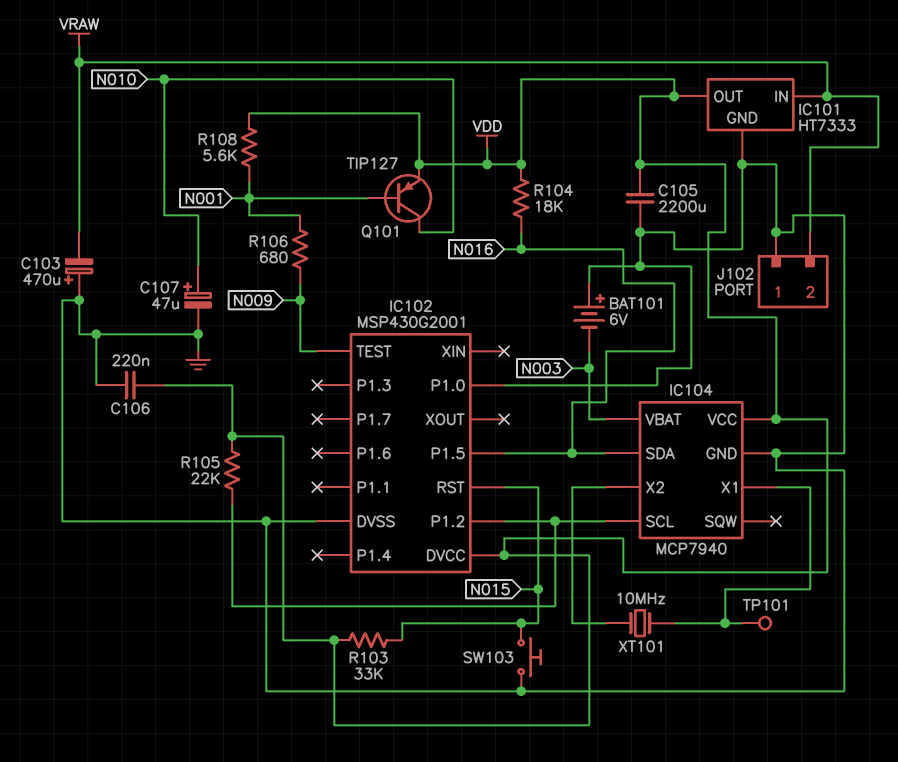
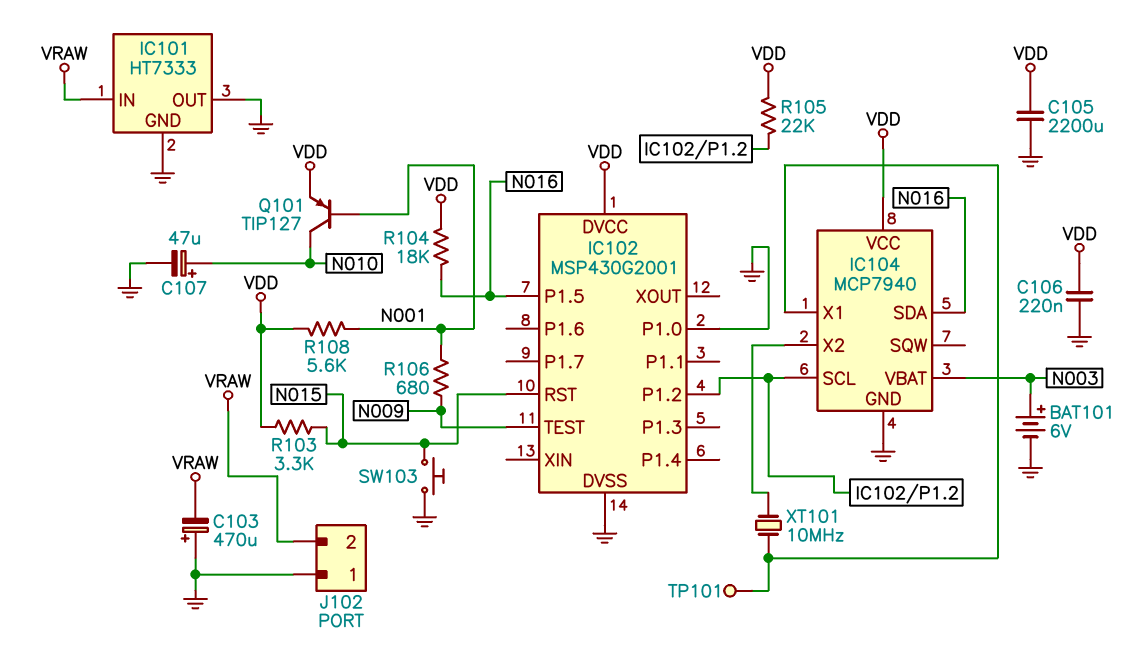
BAT101: 6V (plus GND, minus N003) -> 6V (plus N003, minus GND)
IC101 pin OUT: VDD -> GND
R103: 33k (N015, VDD) -> 3.3k (N015, VDD)

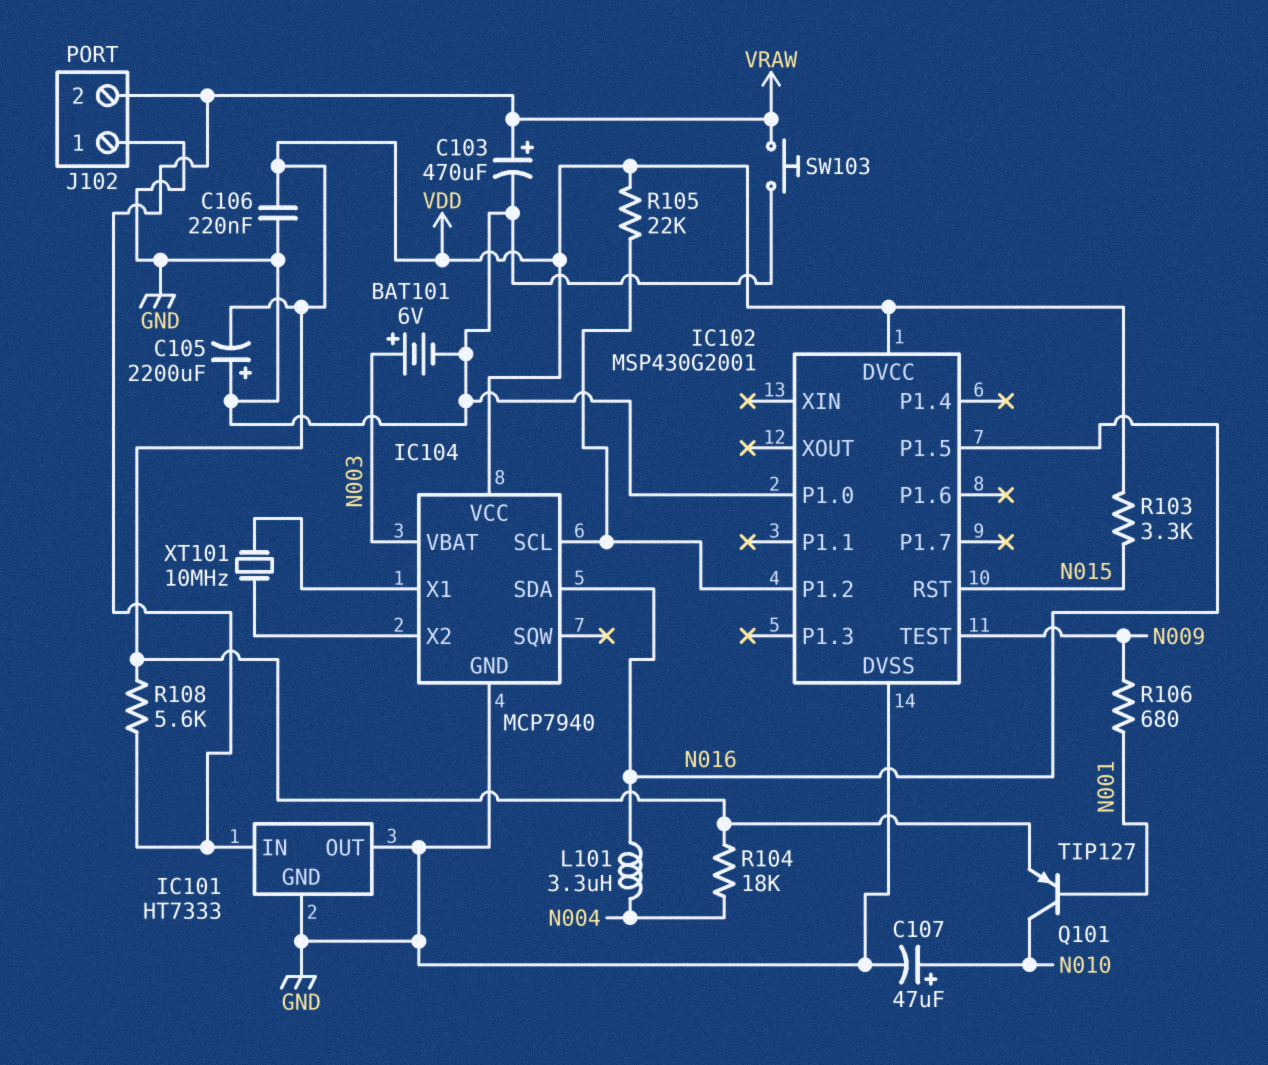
C103: 470uF (plus GND, minus VRAW) -> 470uF (plus VRAW, minus GND)
C105: 2200uF (GND, VDD) -> 2200uF (plus GND, minus VDD)
L101: none -> 3.3uH (N004, N016)
R104: 18k (N016, VDD) -> 18k (N004, VDD)
R108: 5.6k (N001, VDD) -> 5.6k (VDD, VRAW)
SW103: button (GND, N015) -> button (GND, VRAW)
TP101: test point (IC104/X1) -> none

